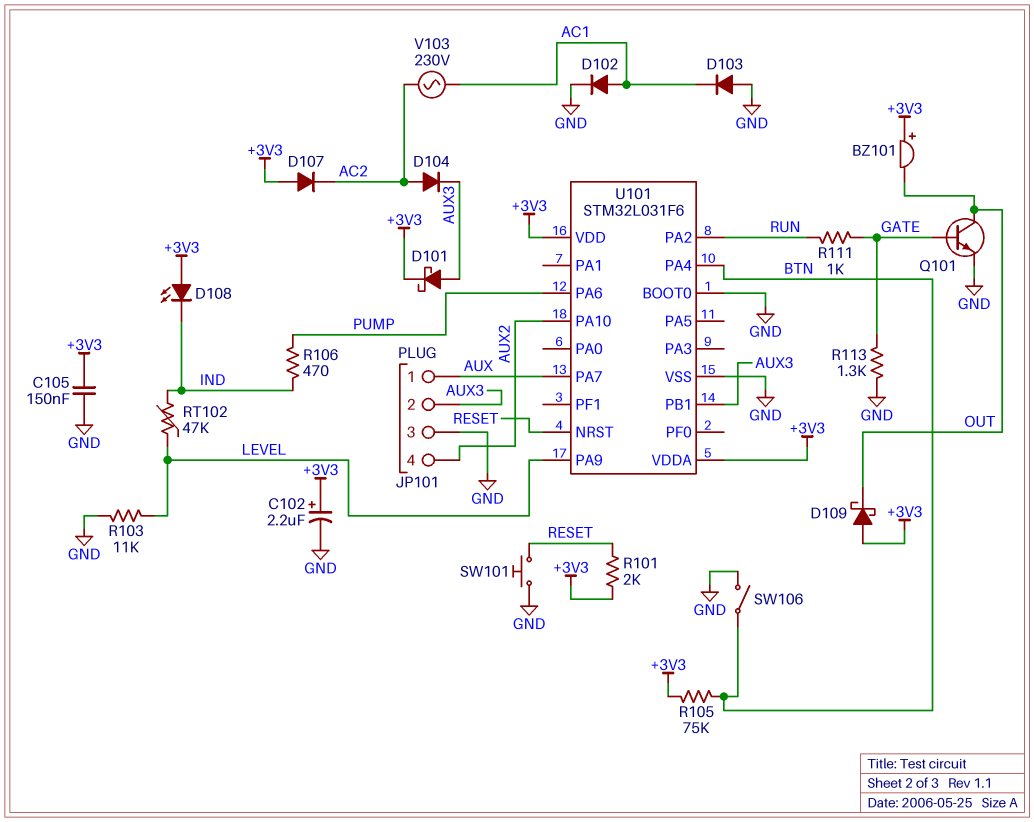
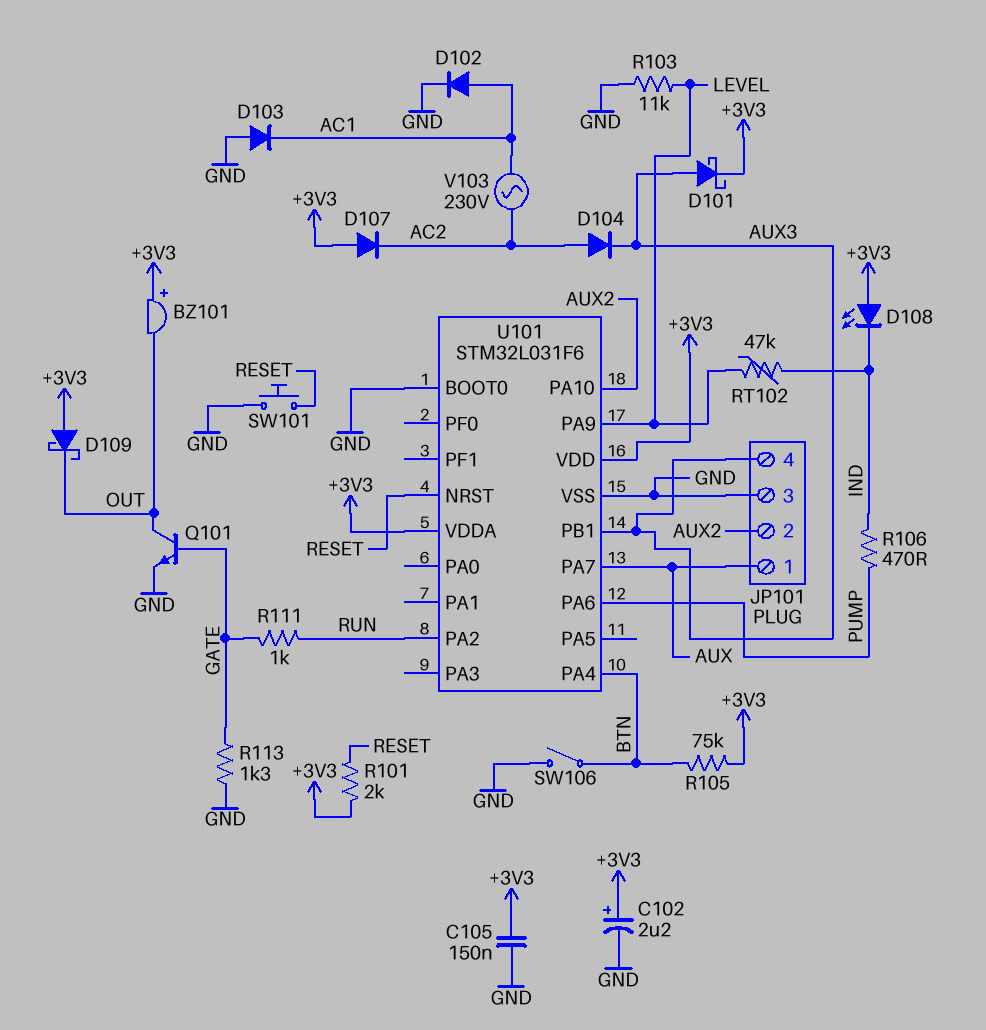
JP101 pin 2: AUX3 -> AUX2
JP101 pin 4: AUX2 -> AUX3

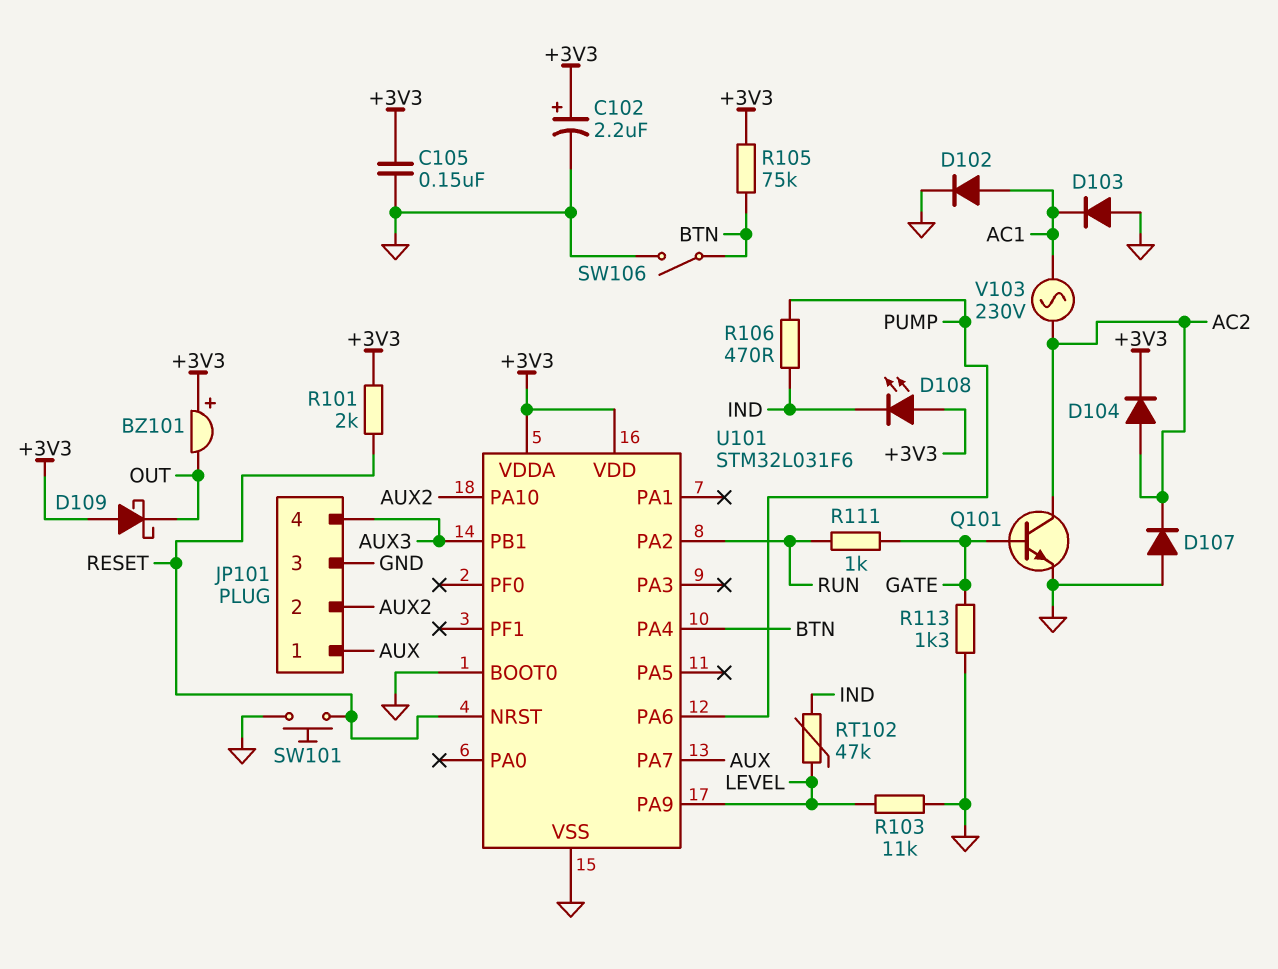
D101: schottky (A AUX3, K +3V3) -> none
D104: diode (A AC2, K AUX3) -> diode (A AC2, K +3V3)
D107: diode (A +3V3, K AC2) -> diode (A GND, K AC2)
Q101: NPN (B GATE, C OUT, E GND) -> NPN (B GATE, C AC2, E GND)

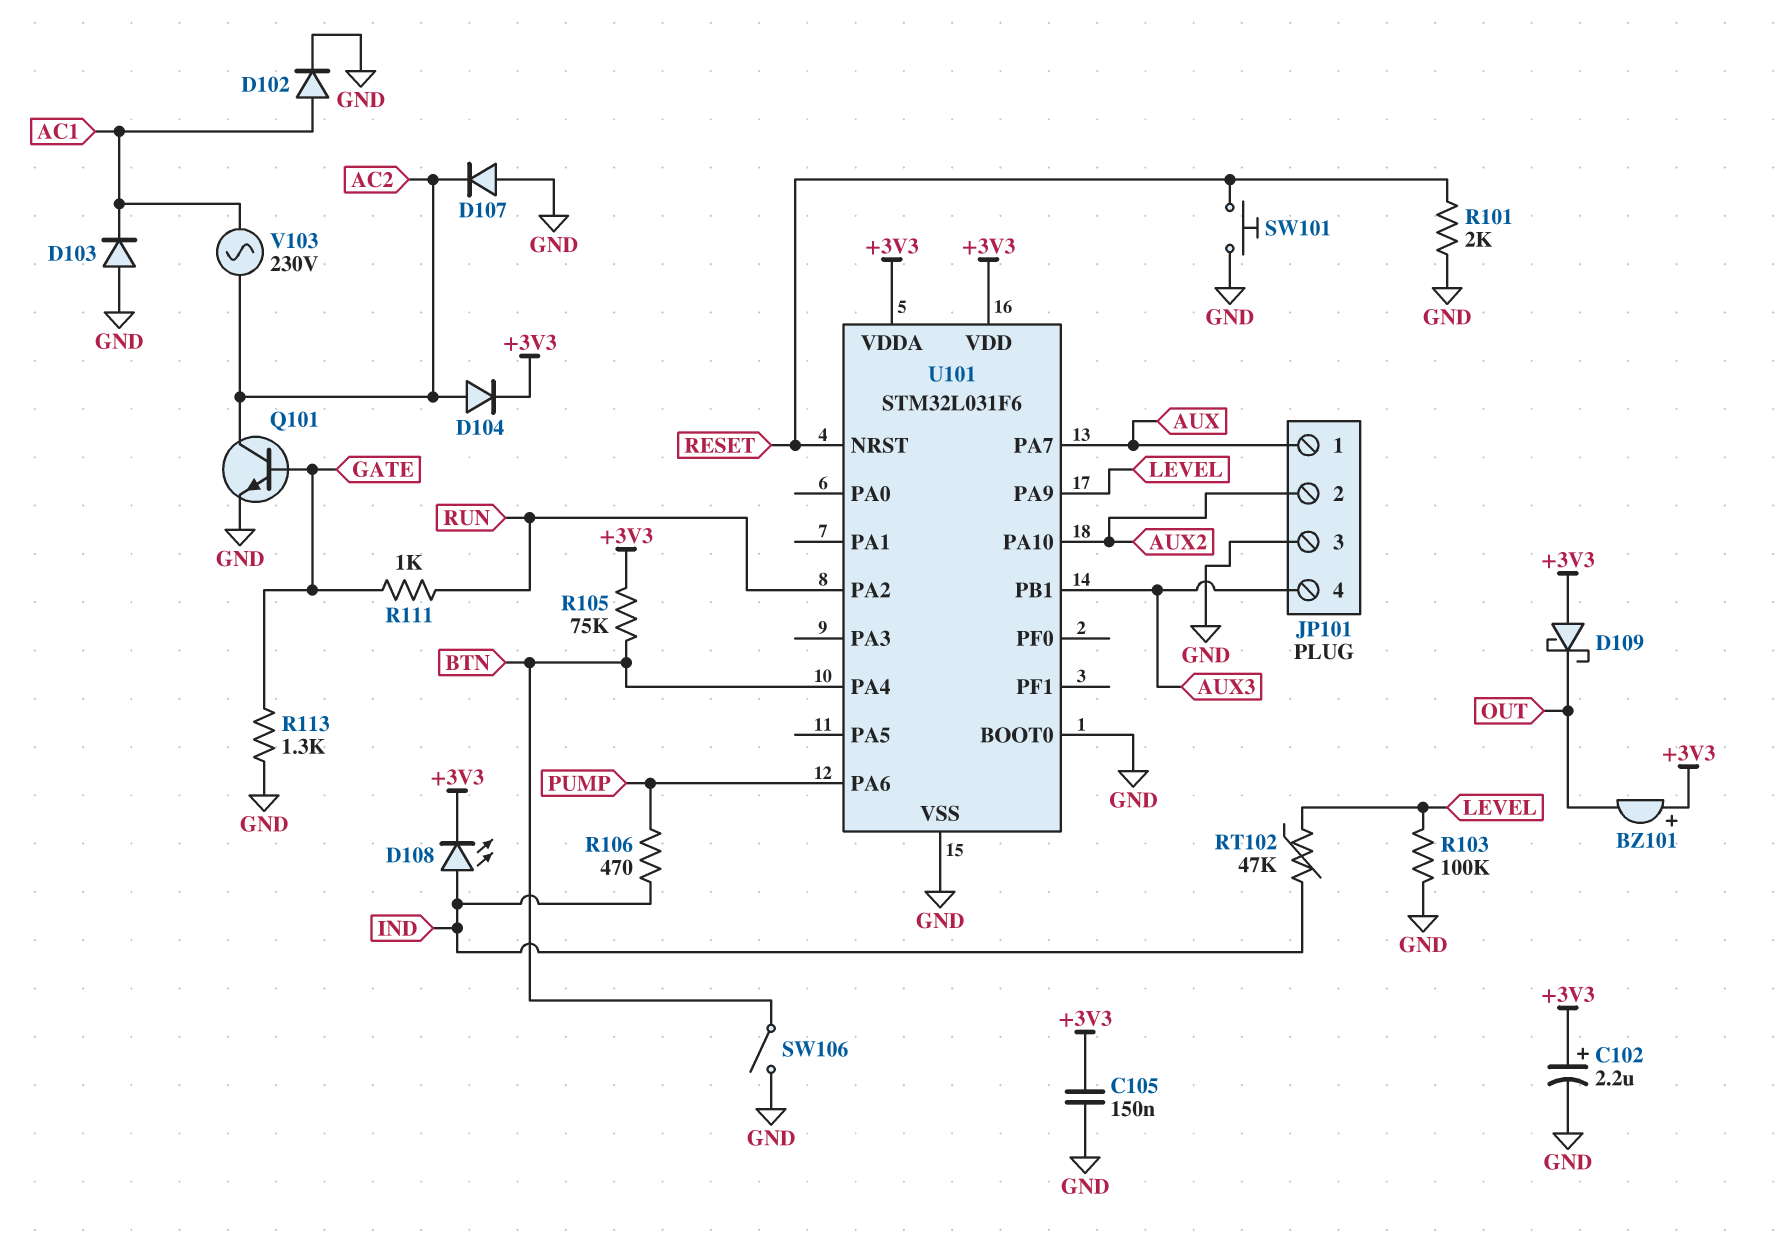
D108: LED (A +3V3, K IND) -> LED (A IND, K +3V3)
R101: 2k (+3V3, RESET) -> 2k (GND, RESET)
R103: 11k (GND, LEVEL) -> 100k (GND, LEVEL)

